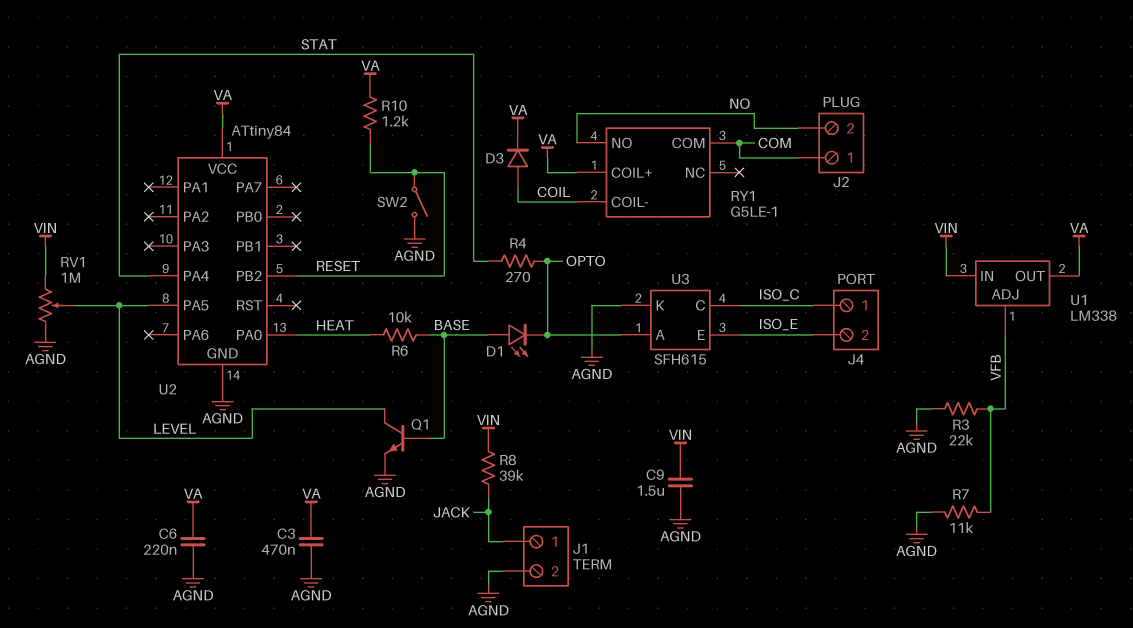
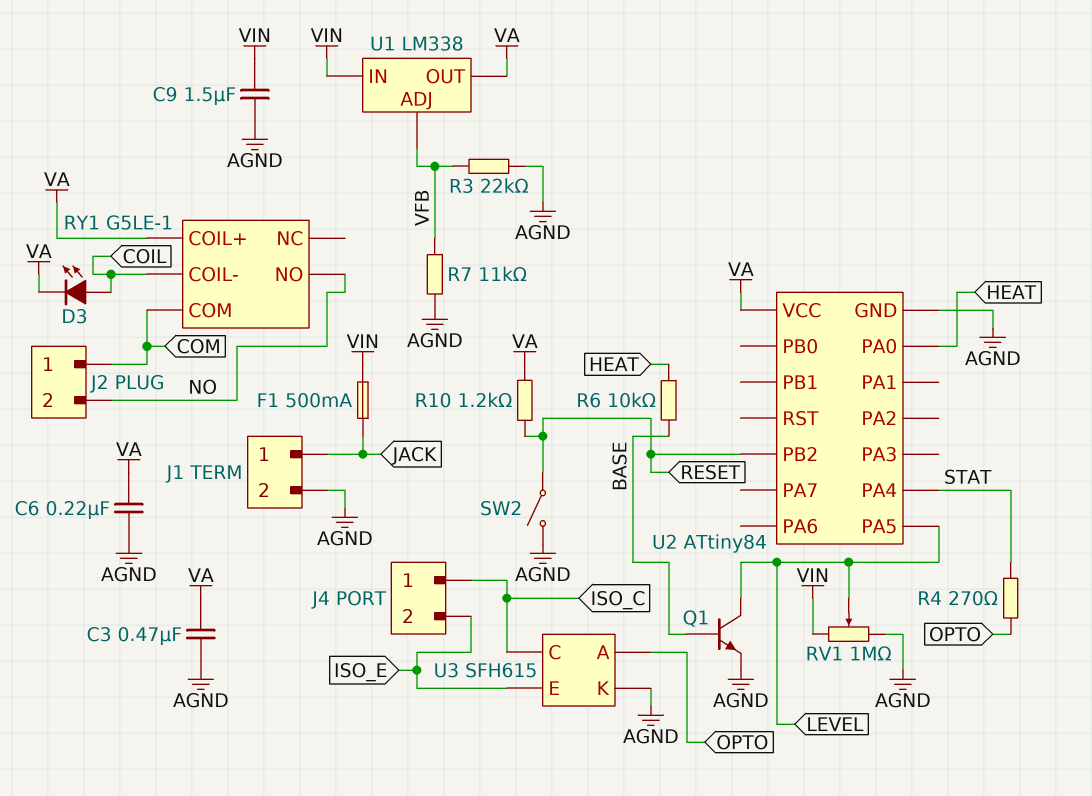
D1: LED (A BASE, K OPTO) -> none
D3: diode (A COIL, K VA) -> LED (A COIL, K VA)
F1: none -> 500mA (JACK, VIN)
R8: 39k (JACK, VIN) -> none

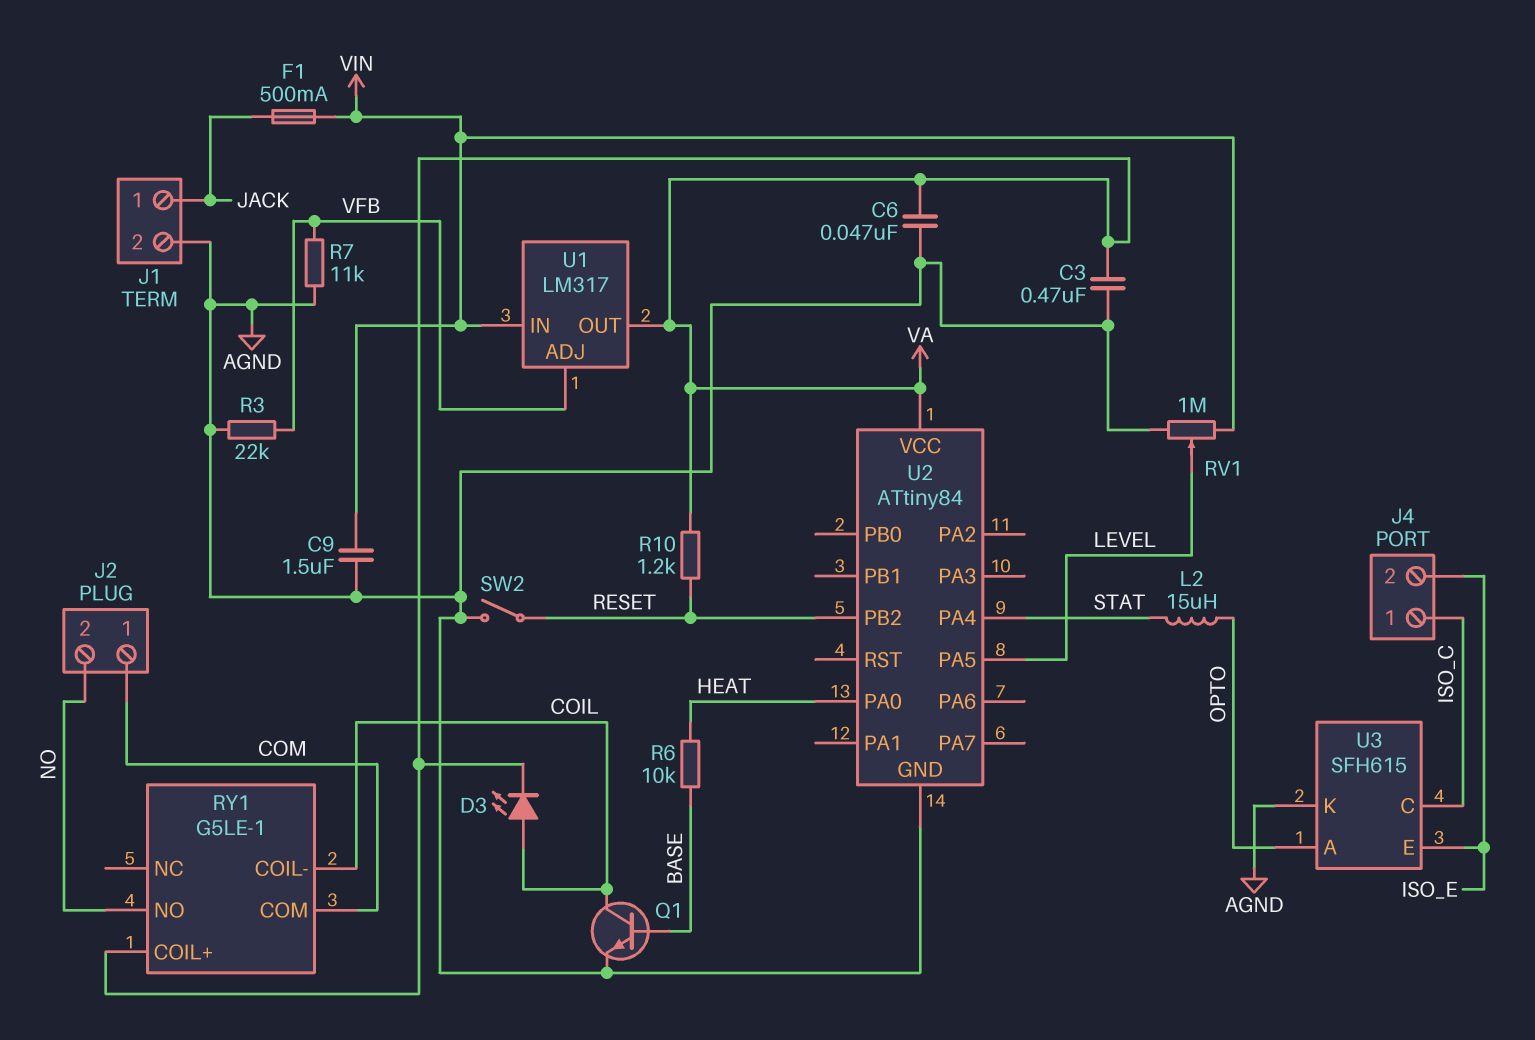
C6: 220nF (AGND, VA) -> 47nF (AGND, VA)
L2: none -> 15uH (OPTO, STAT)
Q1: NPN (B BASE, C LEVEL, E AGND) -> NPN (B BASE, C COIL, E AGND)
R4: 270 (OPTO, STAT) -> none
U1: LM338 -> LM317

